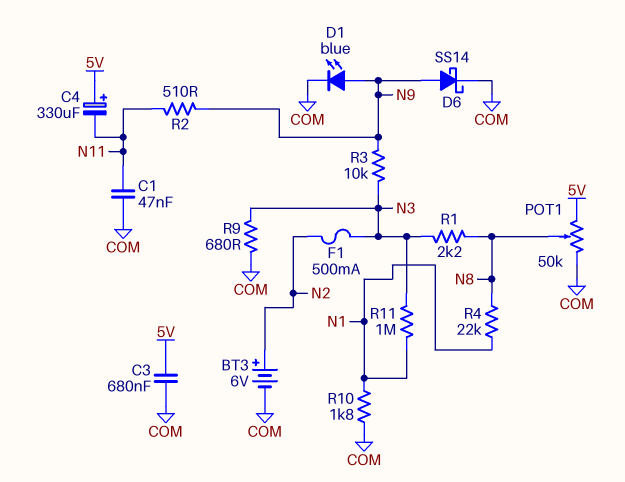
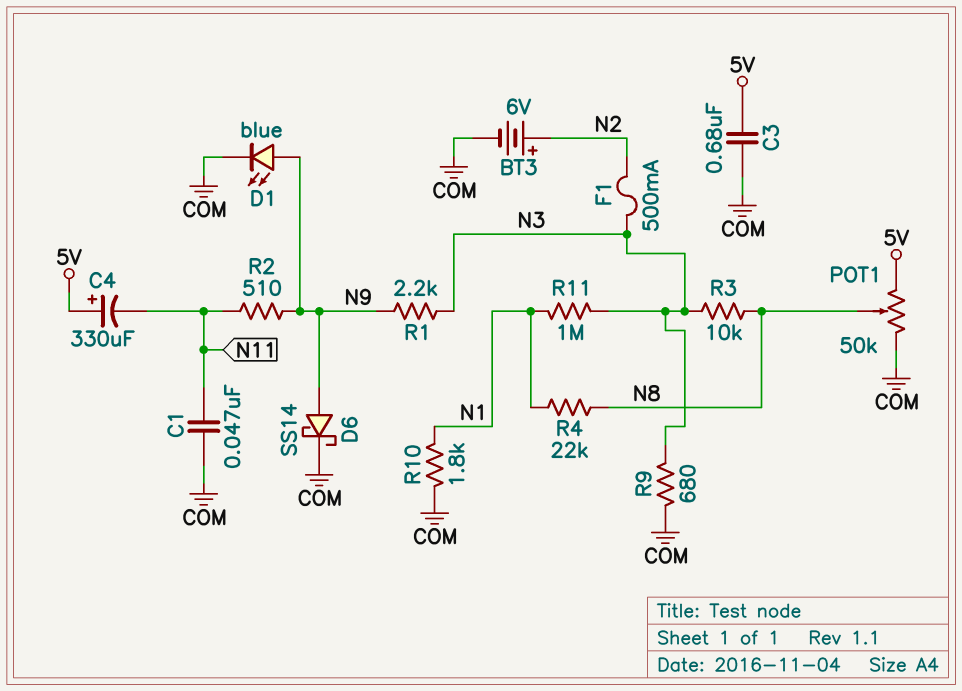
R1: 2.2k (N3, N8) -> 2.2k (N3, N9)
R3: 10k (N3, N9) -> 10k (N3, N8)

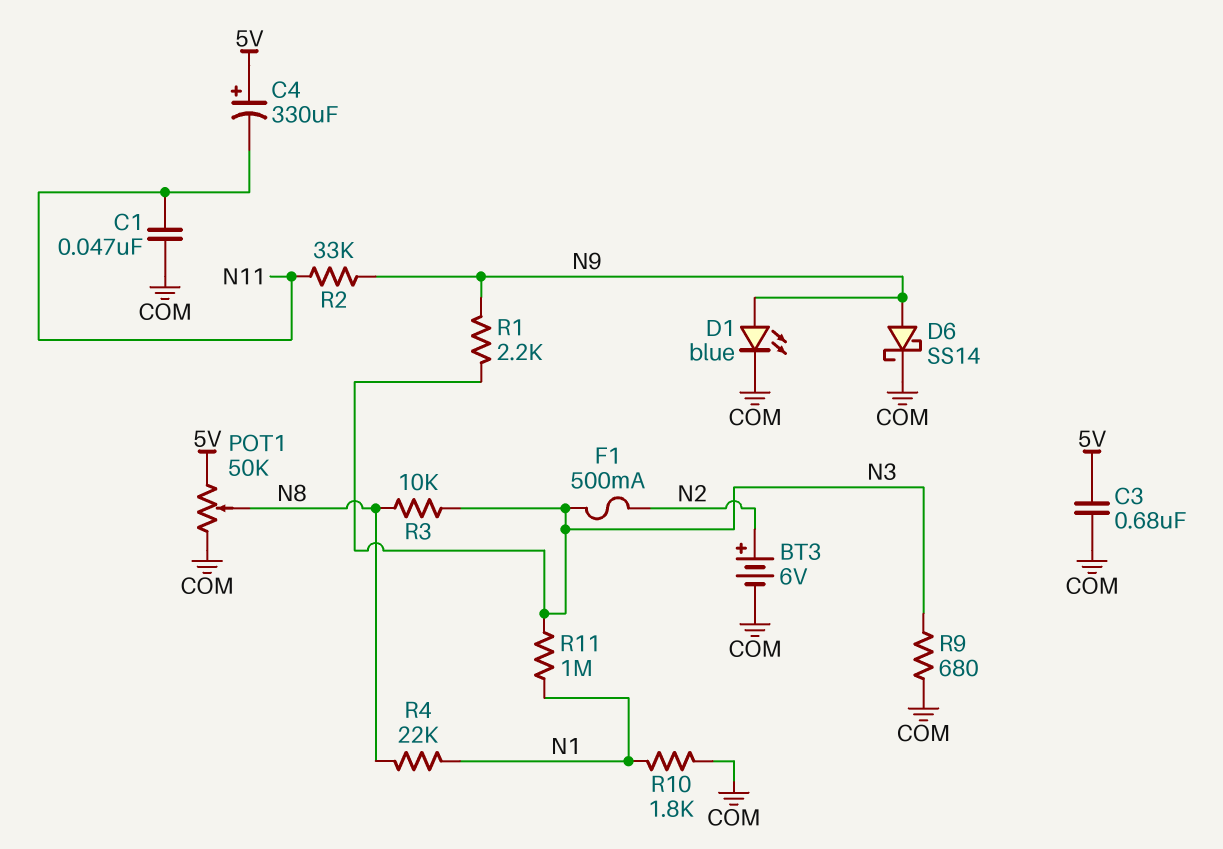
R2: 510 (N9, N11) -> 33k (N9, N11)

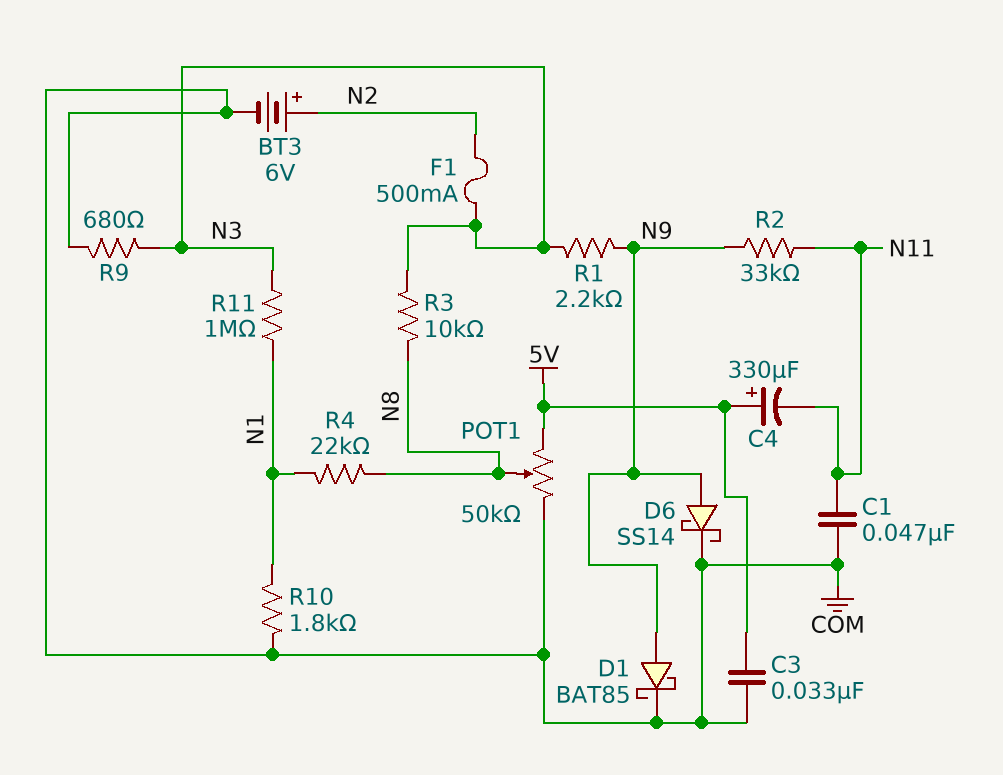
C3: 680nF (5V, COM) -> 33nF (5V, COM)
D1: LED blue (A N9, K COM) -> schottky BAT85 (A N9, K COM)

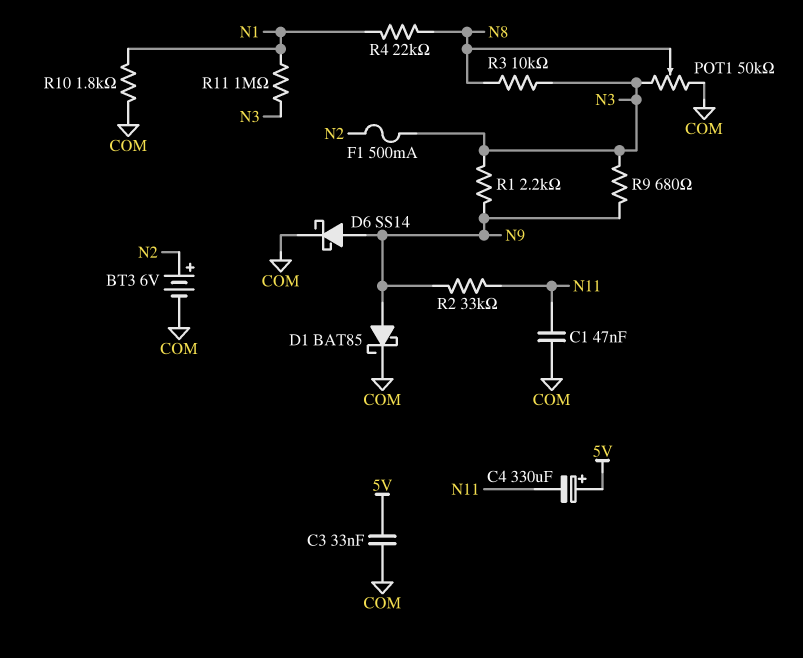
POT1: 50k (5V, COM, wiper N8) -> 50k (COM, N3, wiper N8)
R9: 680 (COM, N3) -> 680 (N3, N9)

